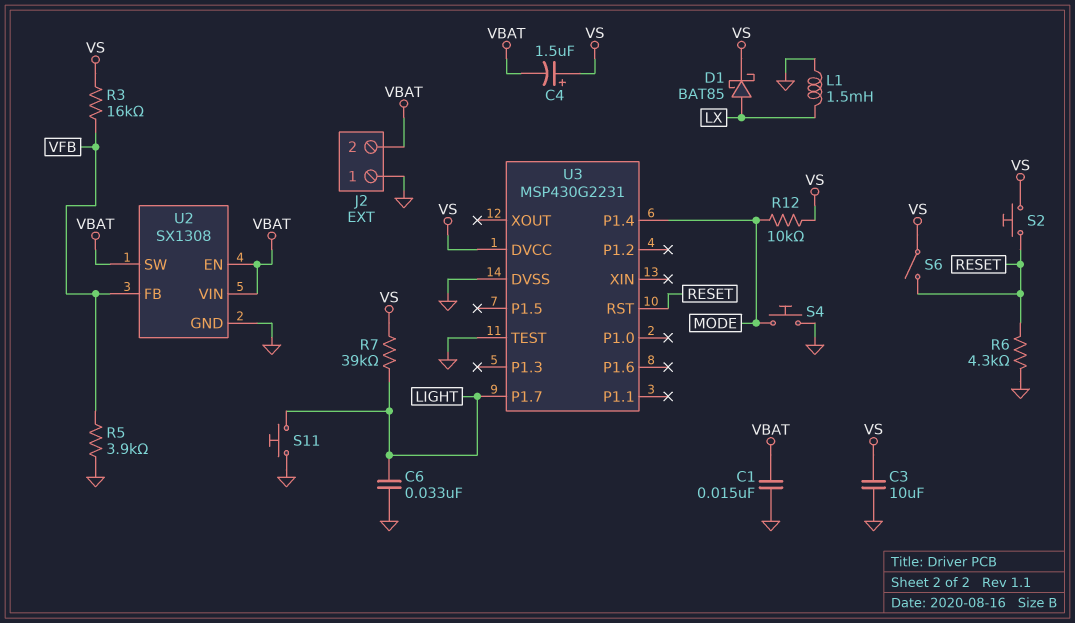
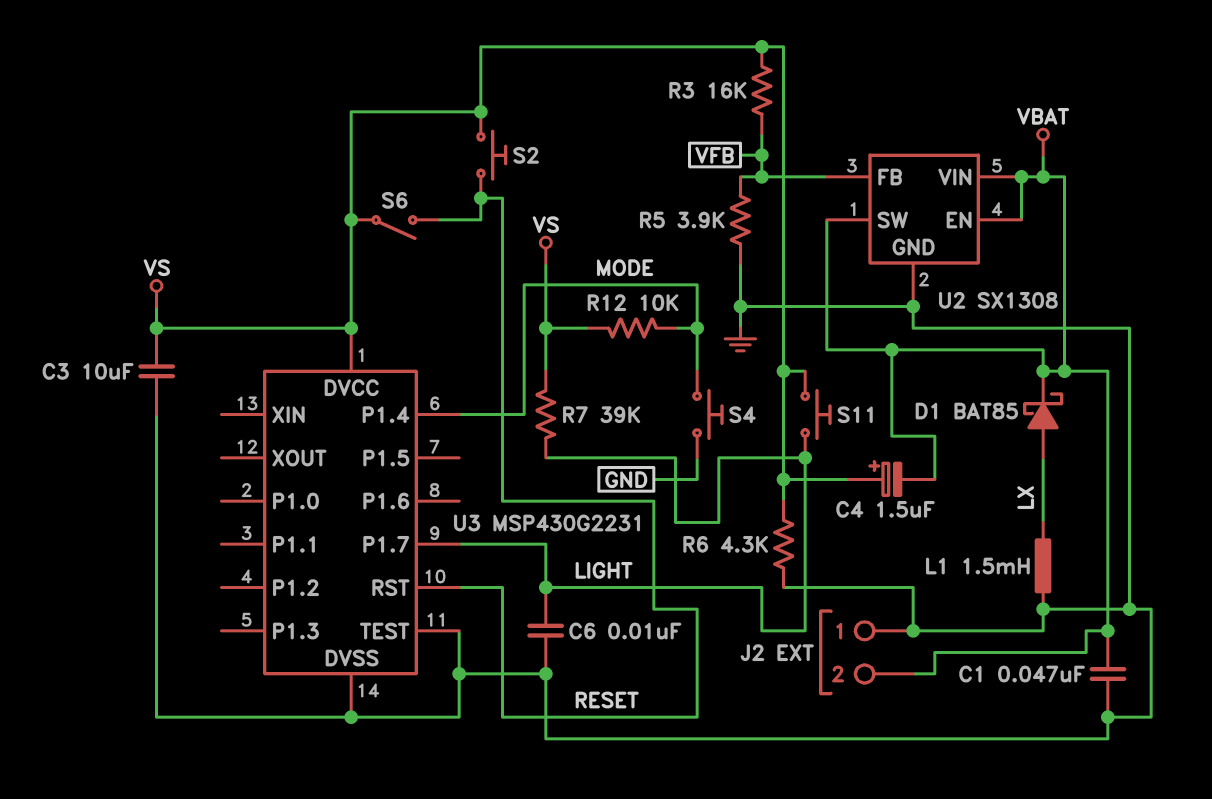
C1: 15nF (GND, VBAT) -> 47nF (GND, VBAT)
C6: 33nF (GND, LIGHT) -> 10nF (GND, LIGHT)
D1: schottky BAT85 (A LX, K VS) -> schottky BAT85 (A LX, K VBAT)
R6: 4.3k (GND, RESET) -> 4.3k (GND, VS)
S11: button (GND, LIGHT) -> button (LIGHT, VS)

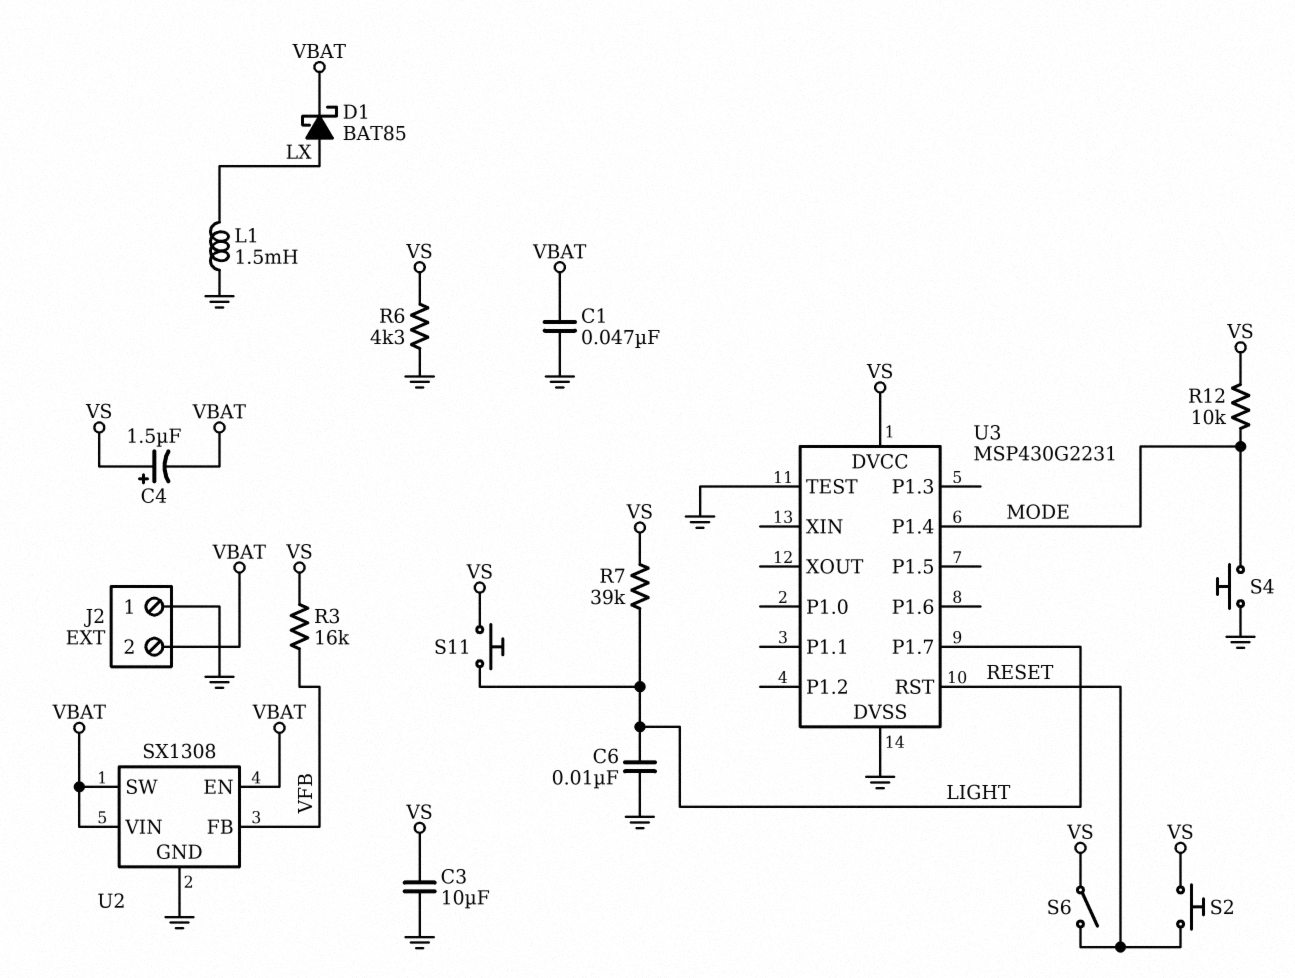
R5: 3.9k (GND, VFB) -> none

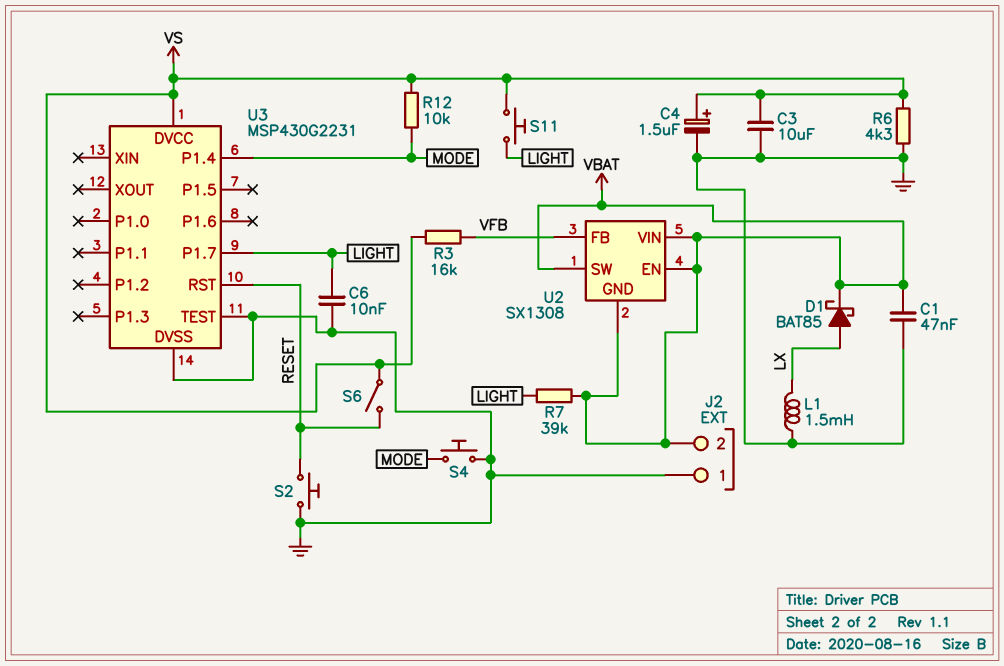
C4: 1.5uF (plus VS, minus VBAT) -> 1.5uF (plus VS, minus GND)
R7: 39k (LIGHT, VS) -> 39k (LIGHT, VBAT)
S2: button (RESET, VS) -> button (GND, RESET)
U2 pin GND: GND -> VBAT

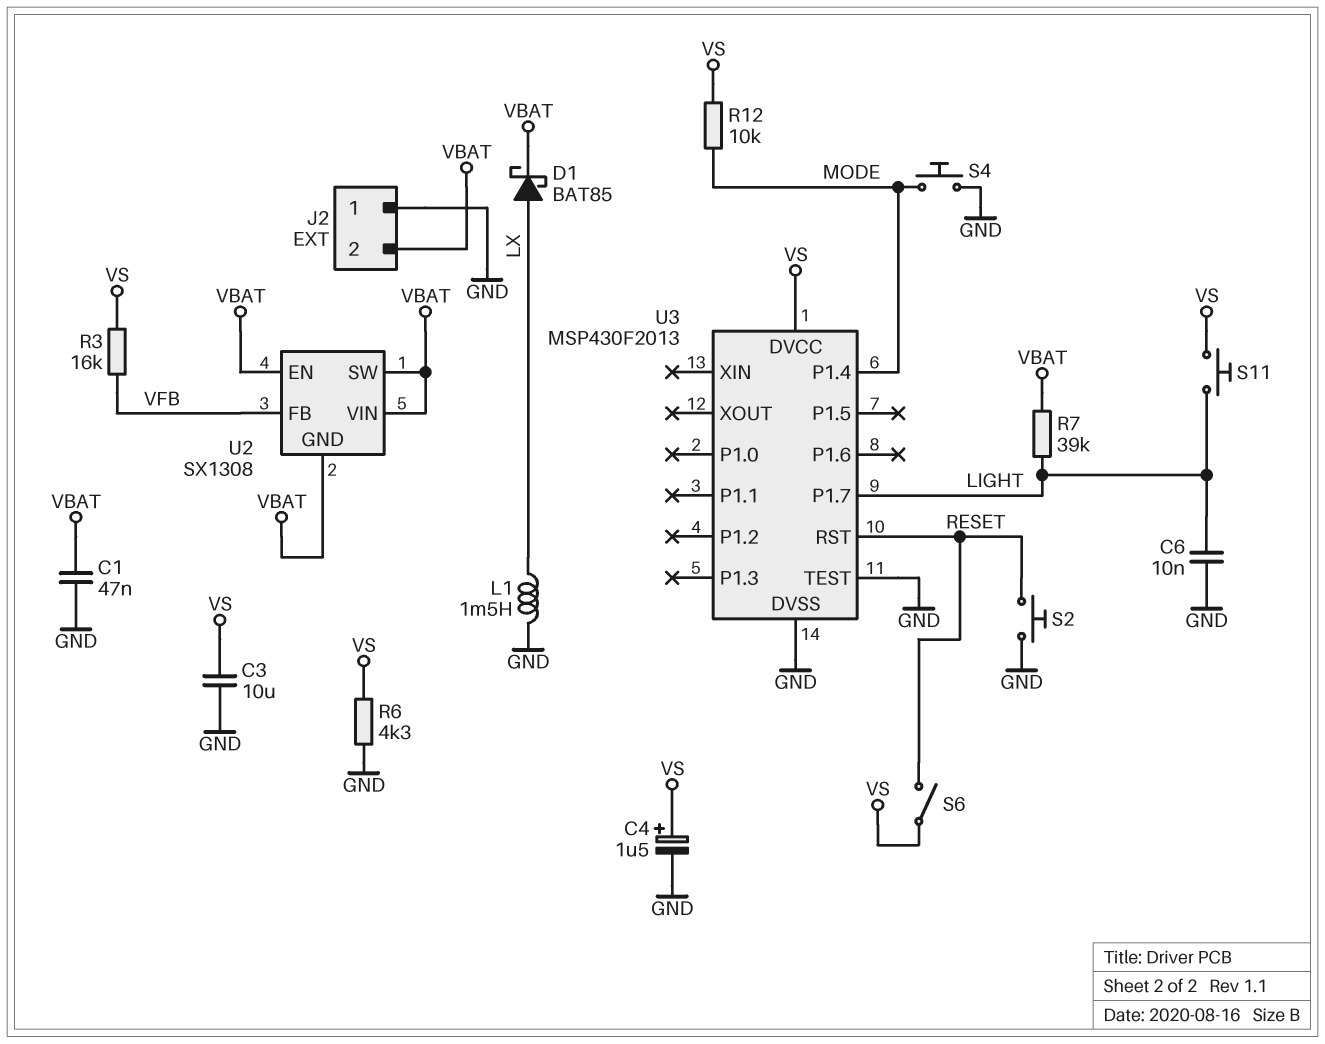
U3: MSP430G2231 -> MSP430F2013

